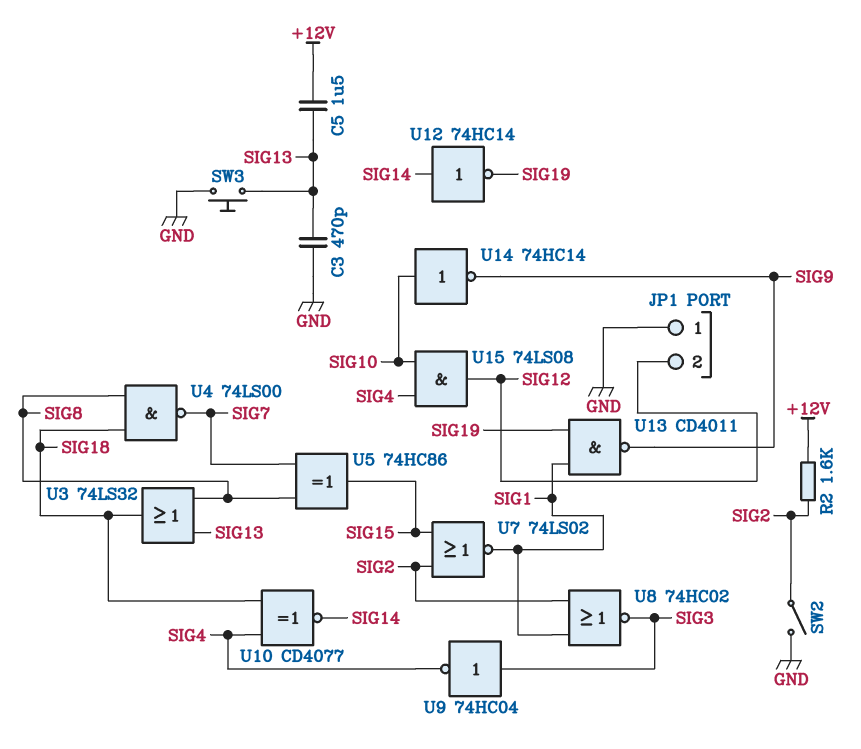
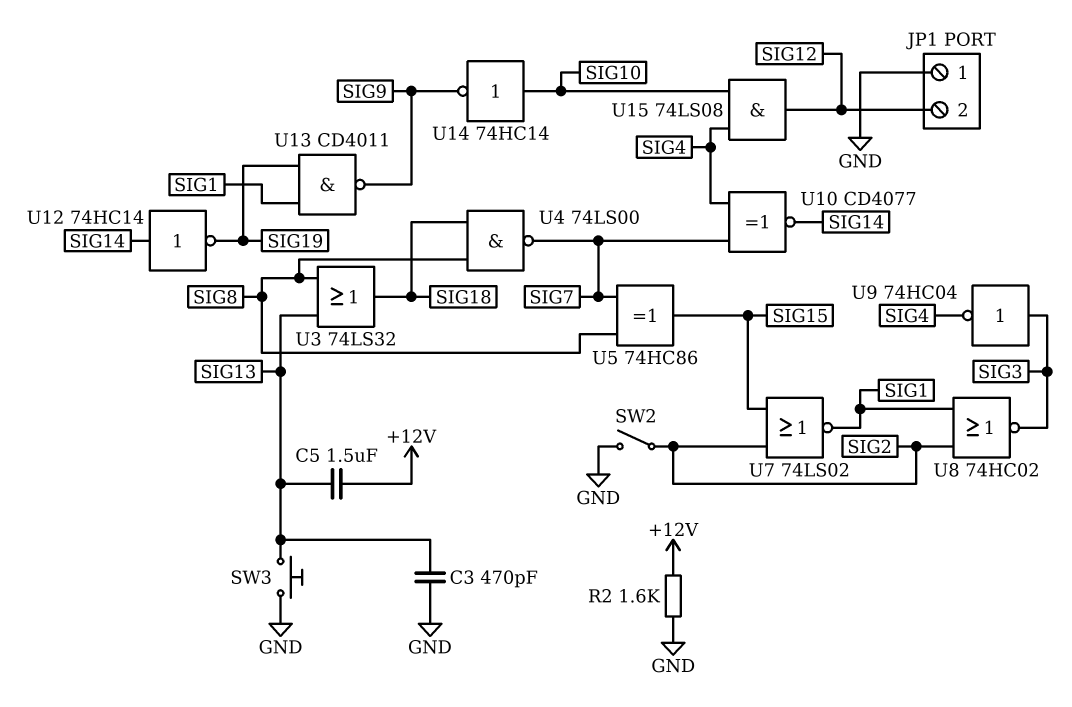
R2: 1.6k (+12V, SIG2) -> 1.6k (+12V, GND)
U10: XNOR CD4077 (in SIG4, in SIG18, out SIG14) -> XNOR CD4077 (in SIG4, in SIG7, out SIG14)

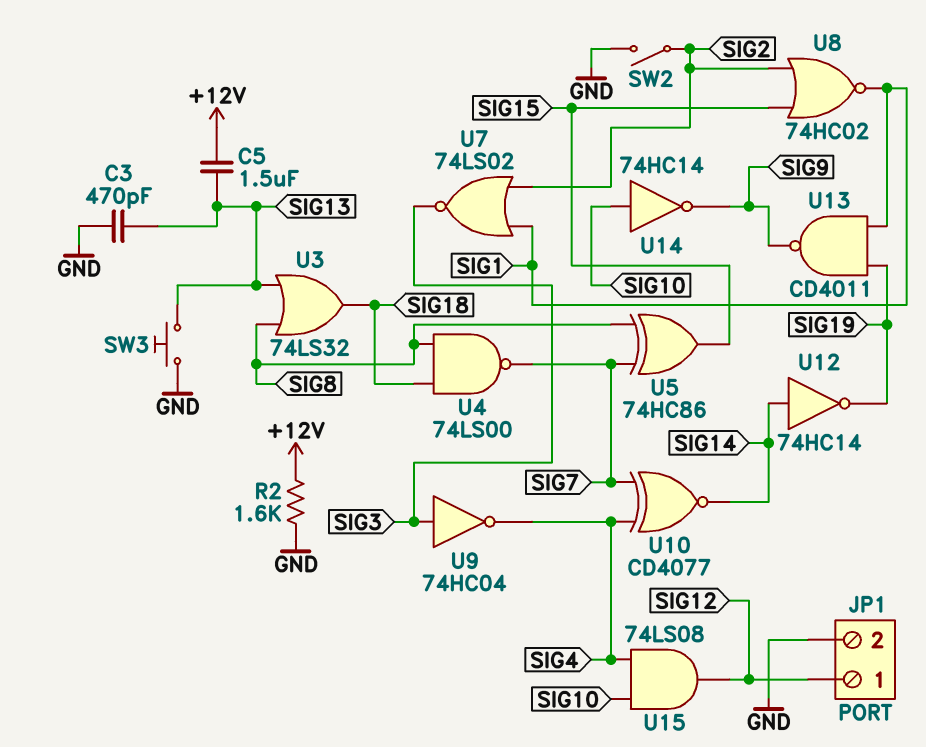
JP1 pin 1: GND -> SIG12
JP1 pin 2: SIG12 -> GND
U7: NOR 74LS02 (in SIG2, in SIG15, out SIG1) -> NOR 74LS02 (in SIG1, in SIG2, out SIG3)
U8: NOR 74HC02 (in SIG1, in SIG2, out SIG3) -> NOR 74HC02 (in SIG2, in SIG15, out SIG1)

